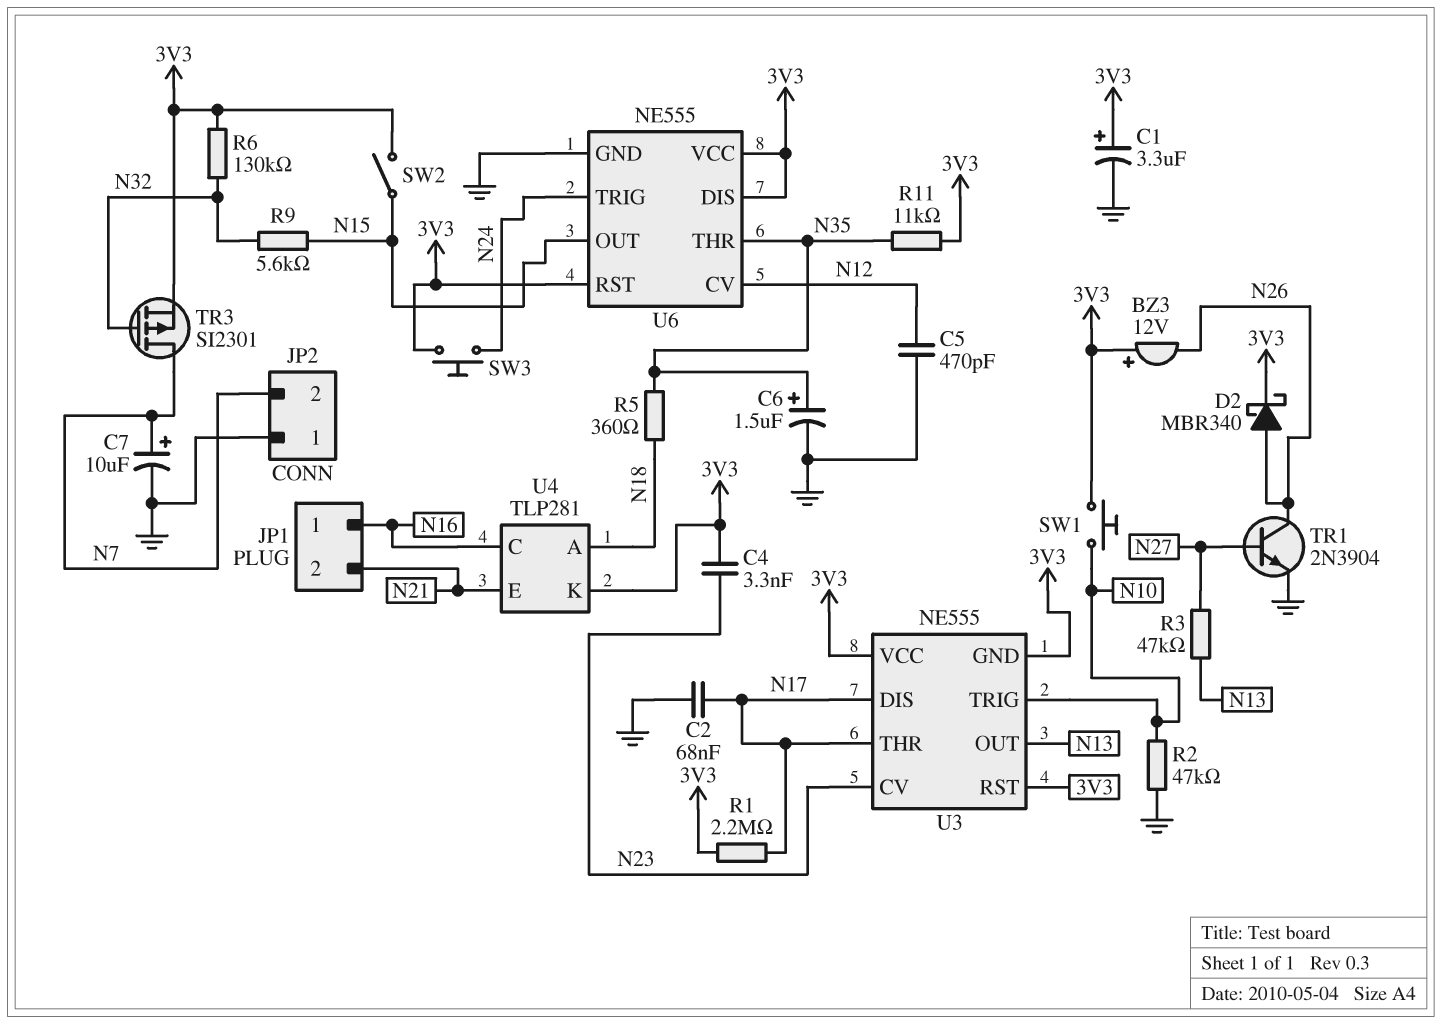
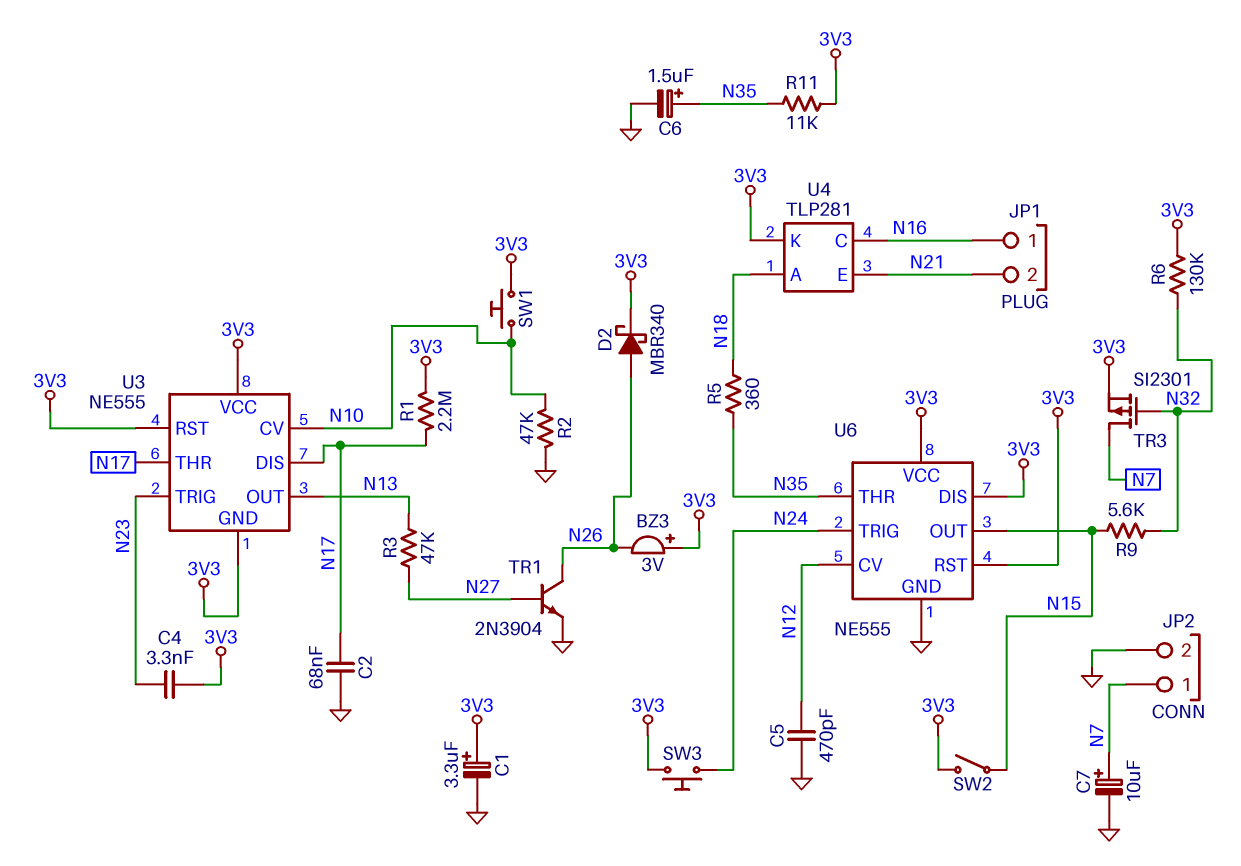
BZ3: buzzer 12V (plus 3V3, minus N26) -> buzzer 3V (plus 3V3, minus N26)
JP2 pin 1: GND -> N7
JP2 pin 2: N7 -> GND
U3 pin CV: N23 -> N10
U3 pin TRIG: N10 -> N23

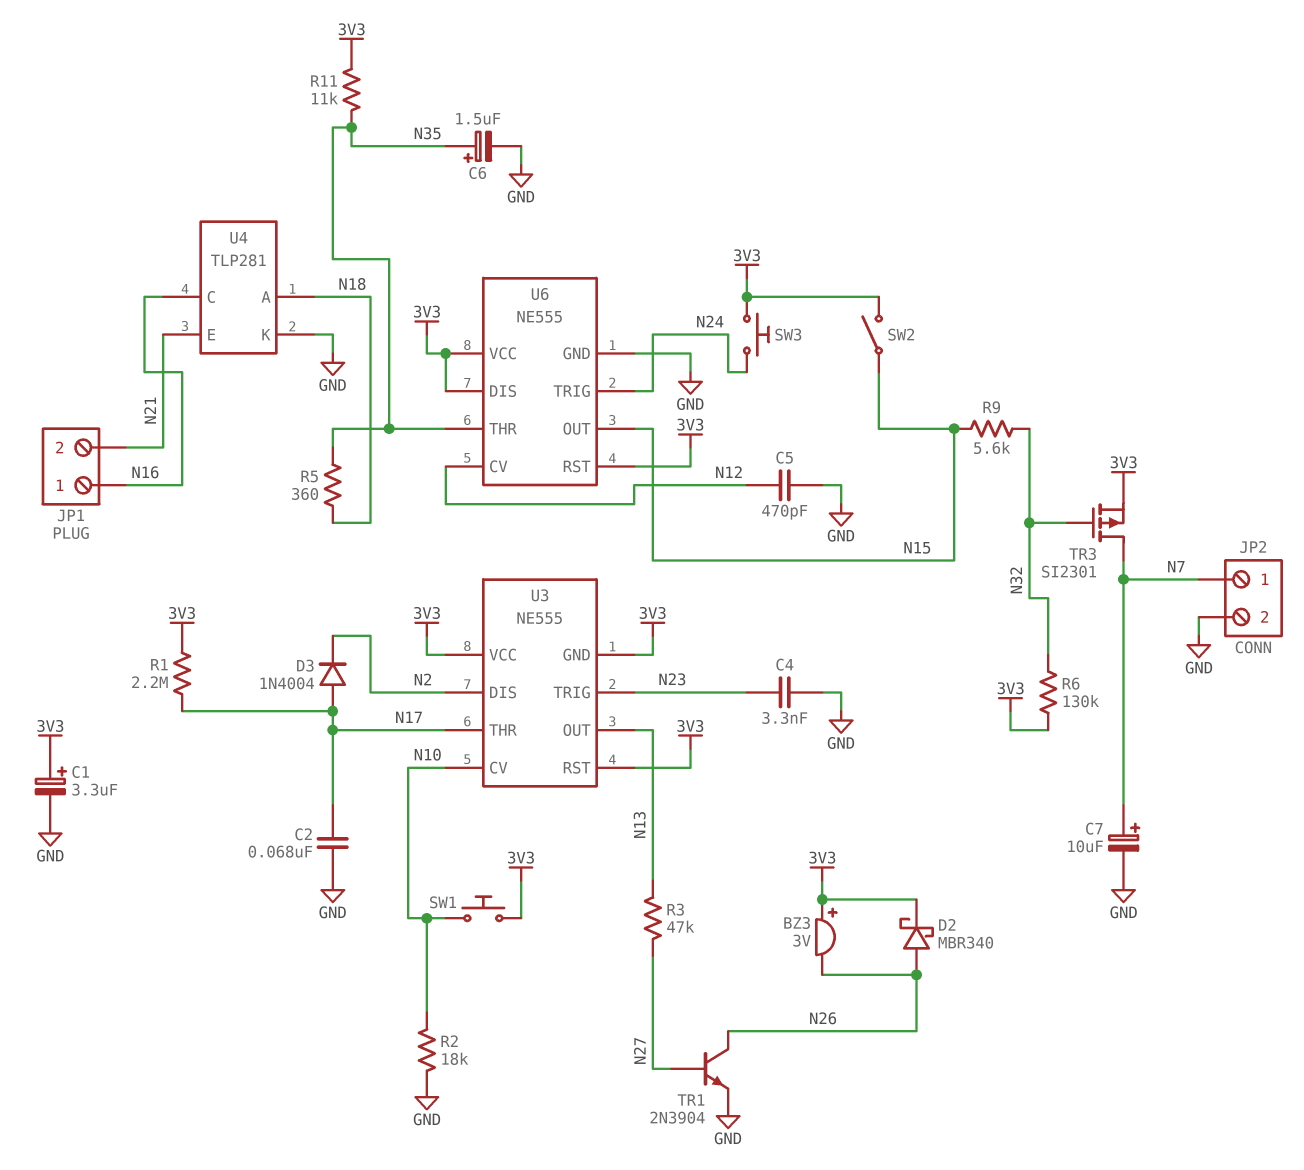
C4: 3.3nF (3V3, N23) -> 3.3nF (GND, N23)
D3: none -> diode 1N4004 (A N17, K N2)
R2: 47k (GND, N10) -> 18k (GND, N10)
U3 pin DIS: N17 -> N2
U4 pin K: 3V3 -> GND

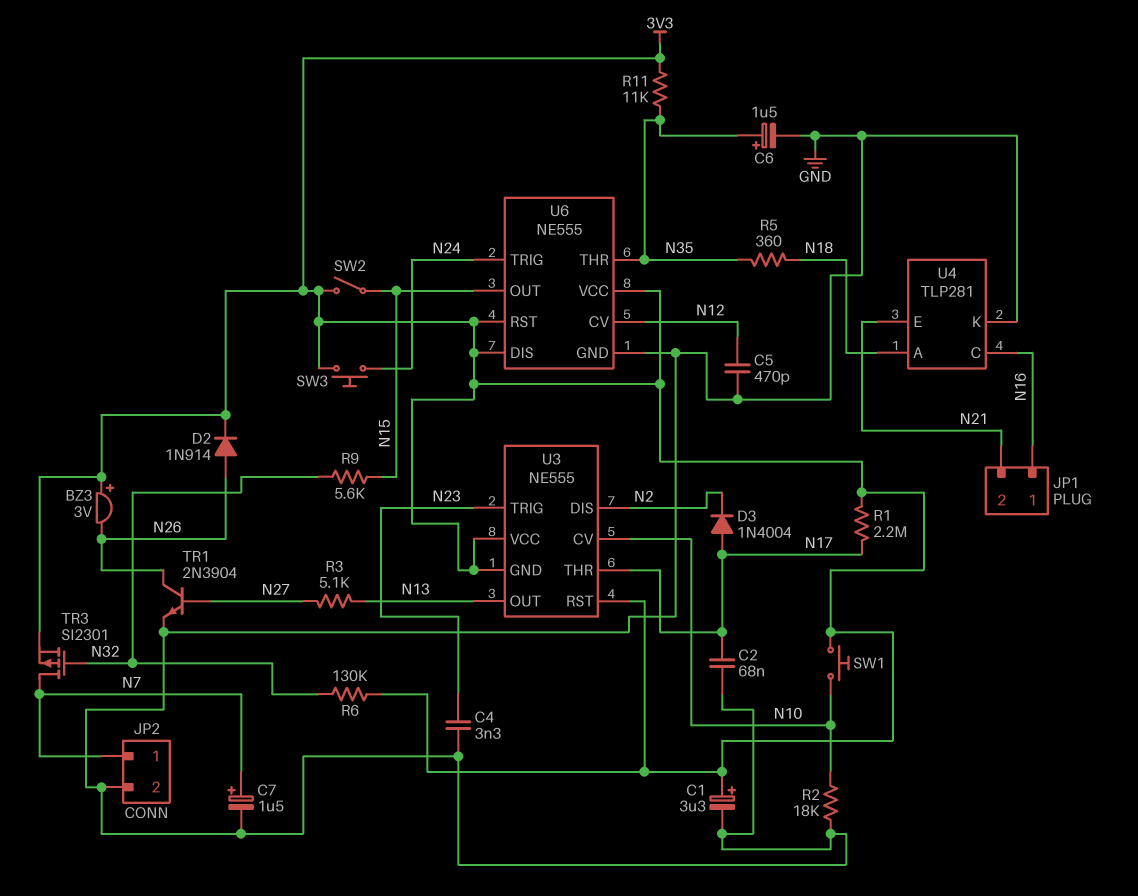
C7: 10uF (plus N7, minus GND) -> 1.5uF (plus N7, minus GND)
D2: schottky MBR340 (A N26, K 3V3) -> diode 1N914 (A N26, K 3V3)
R3: 47k (N13, N27) -> 5.1k (N13, N27)

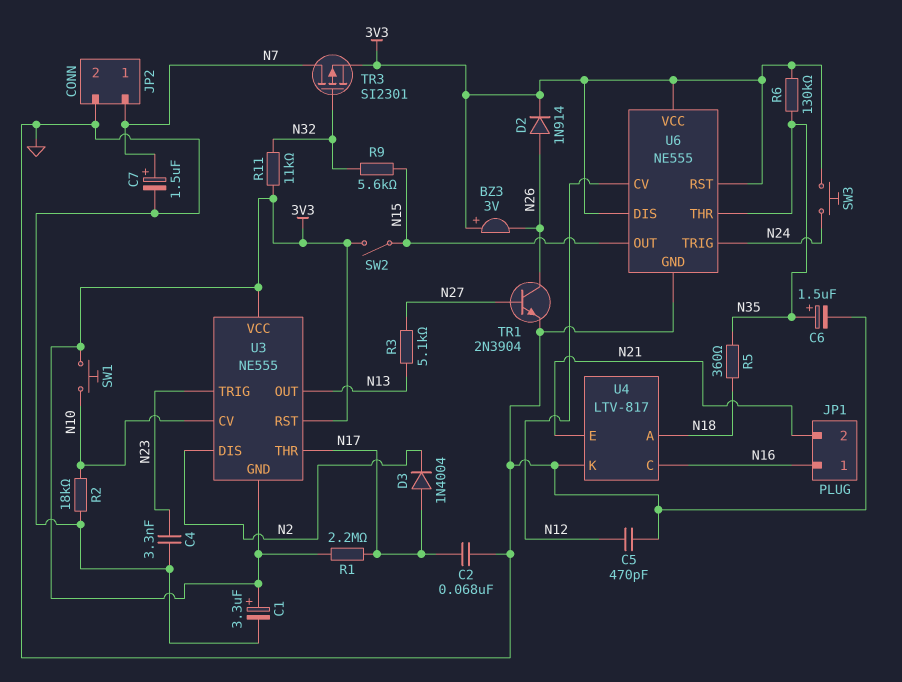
R6: 130k (3V3, N32) -> 130k (3V3, N35)
R11: 11k (3V3, N35) -> 11k (3V3, N32)
U4: TLP281 -> LTV-817

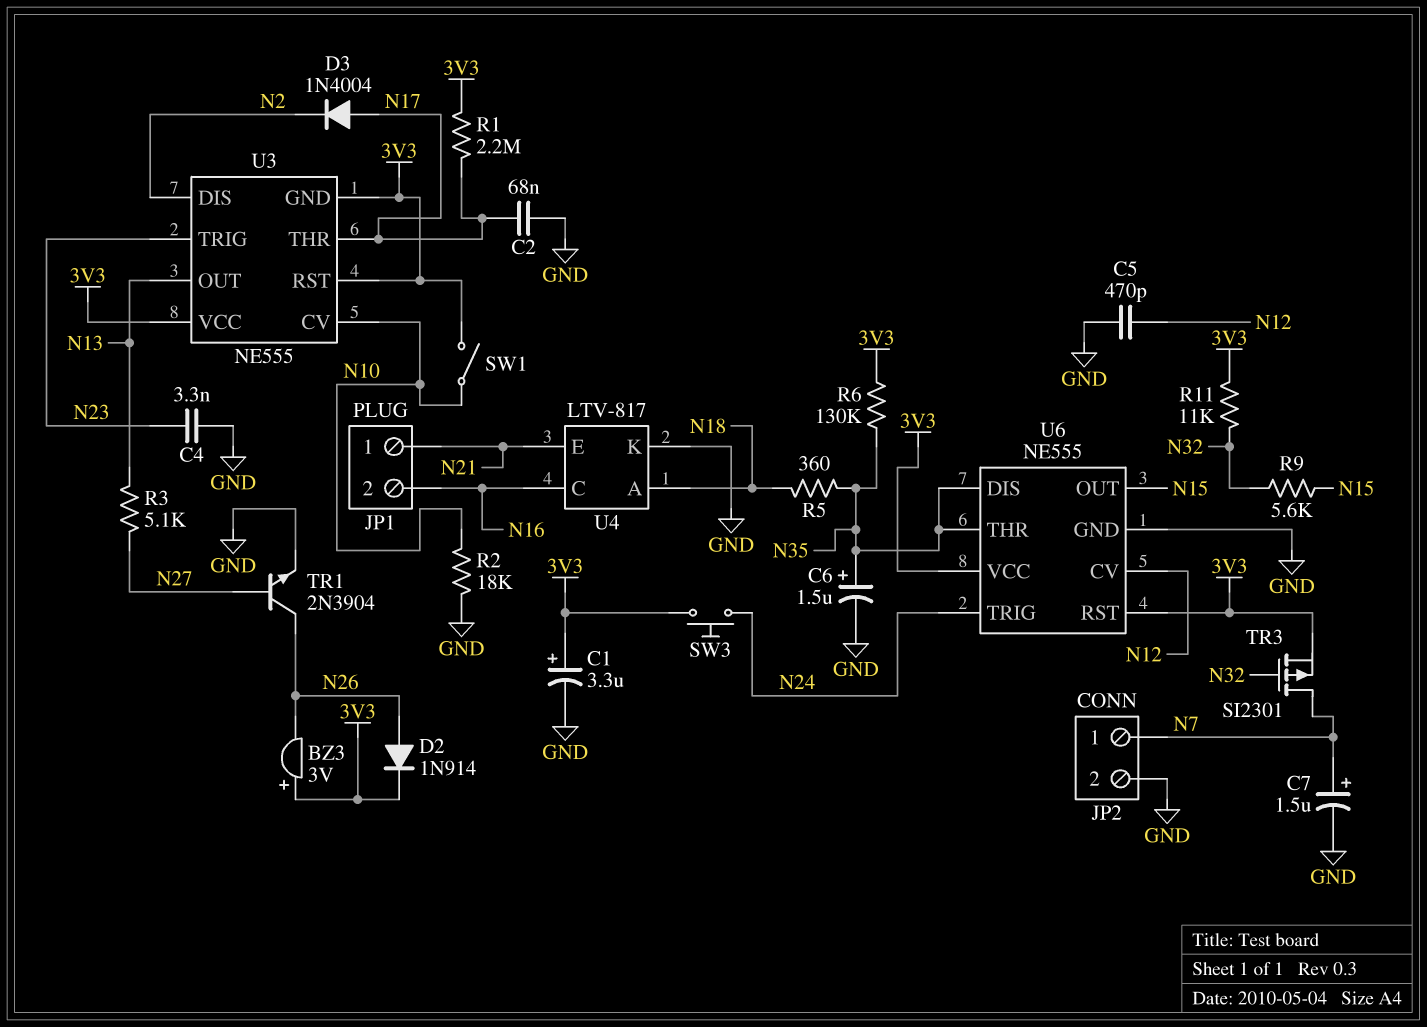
JP1 pin 1: N16 -> N21
JP1 pin 2: N21 -> N16
SW1: button (3V3, N10) -> switch (3V3, N10)
SW2: switch (3V3, N15) -> none
U6 pin DIS: 3V3 -> N35

